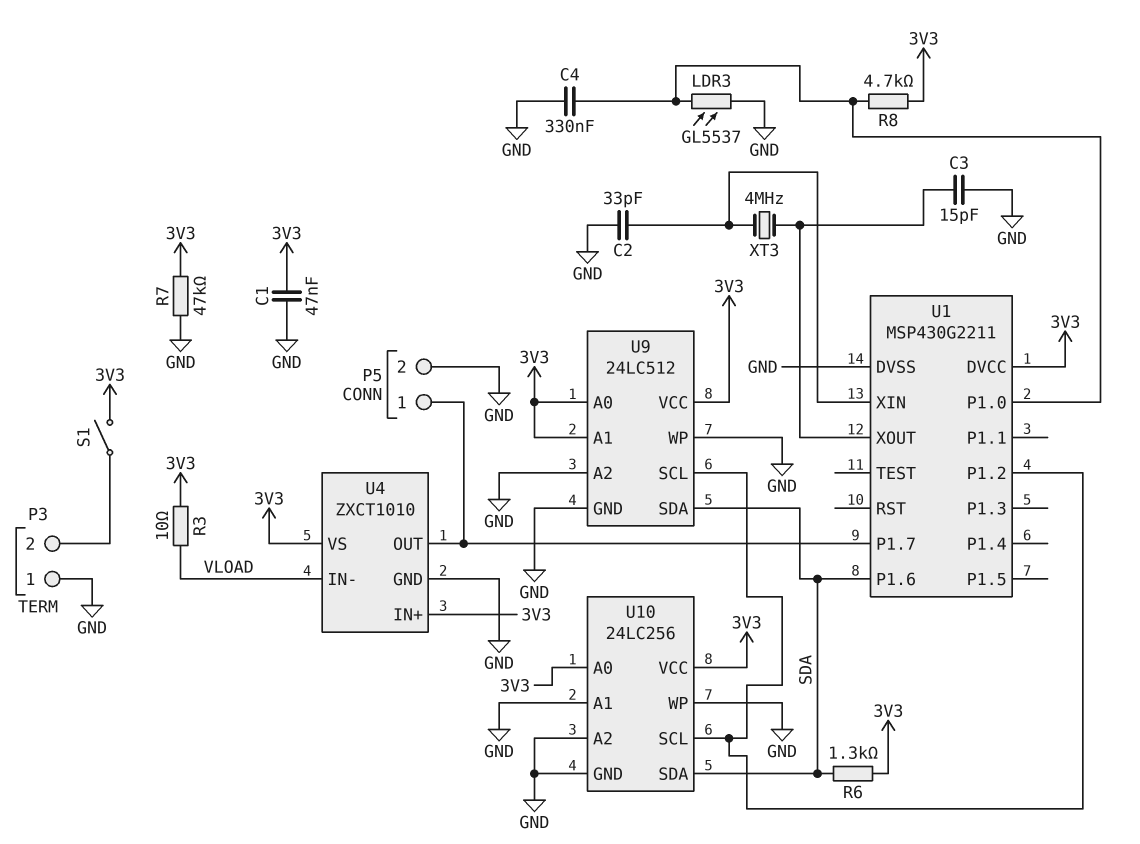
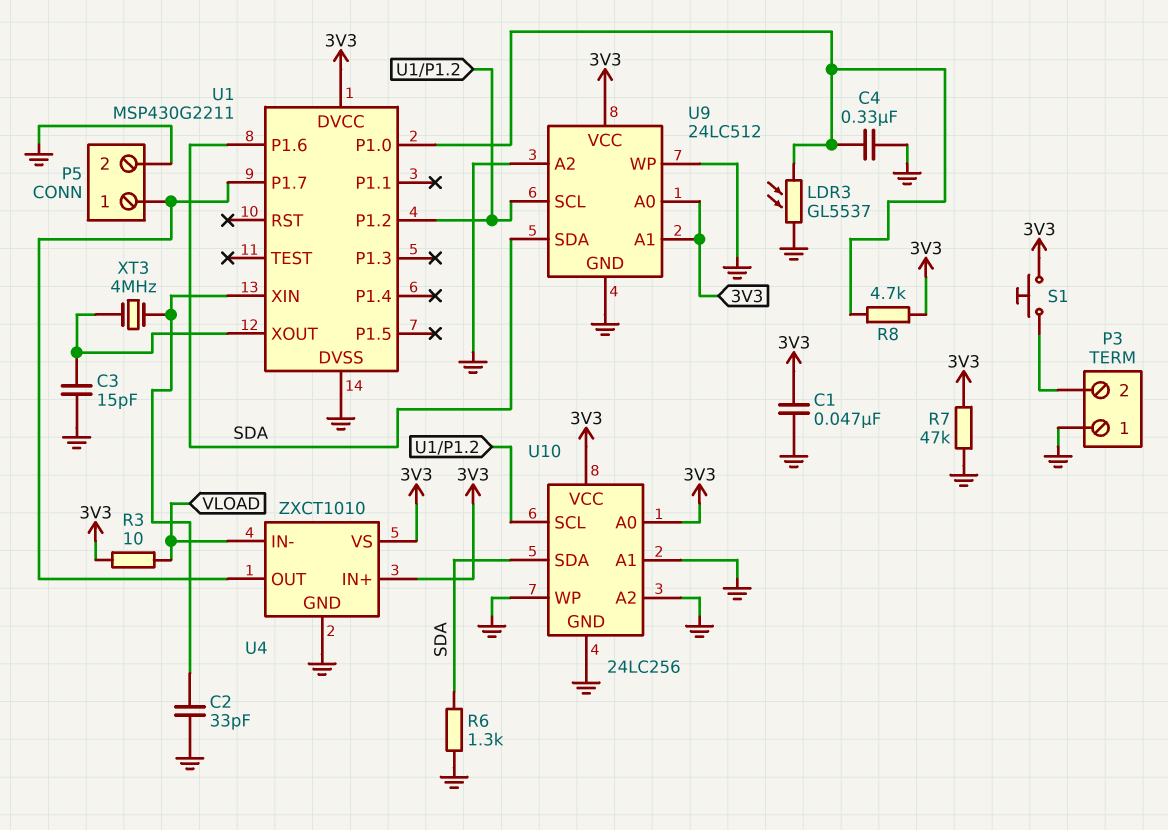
R6: 1.3k (3V3, SDA) -> 1.3k (GND, SDA)
S1: switch (3V3, P3/2) -> button (3V3, P3/2)

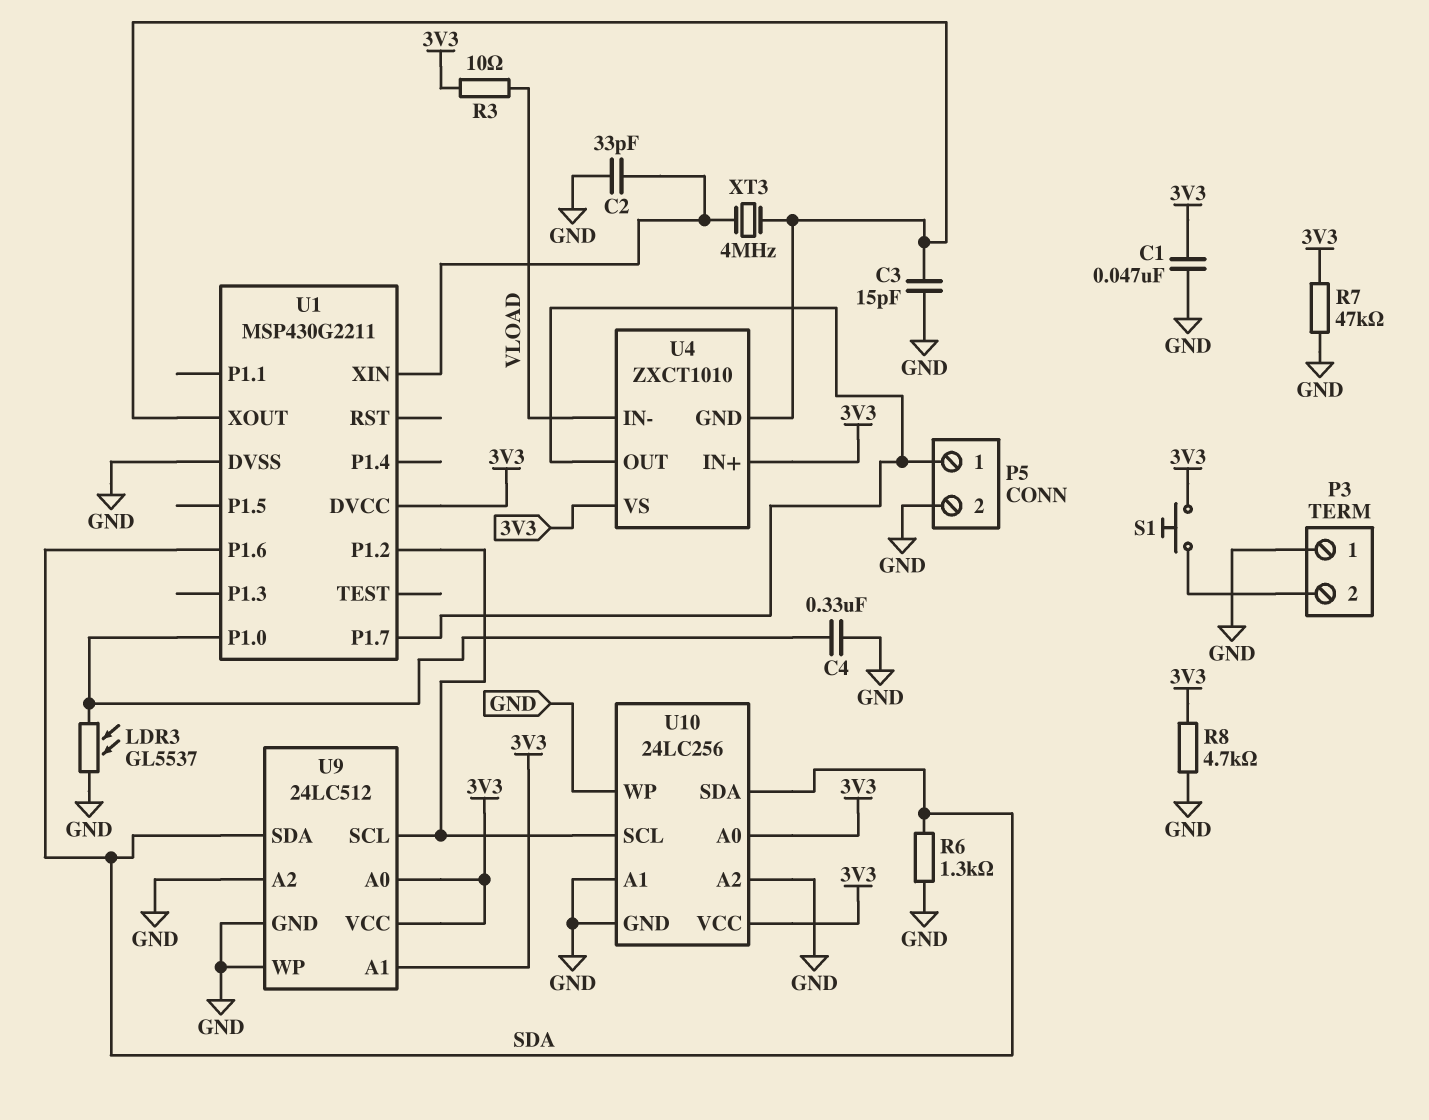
R8: 4.7k (3V3, U1/P1.0) -> 4.7k (3V3, GND)
U4 pin GND: GND -> U1/XOUT

